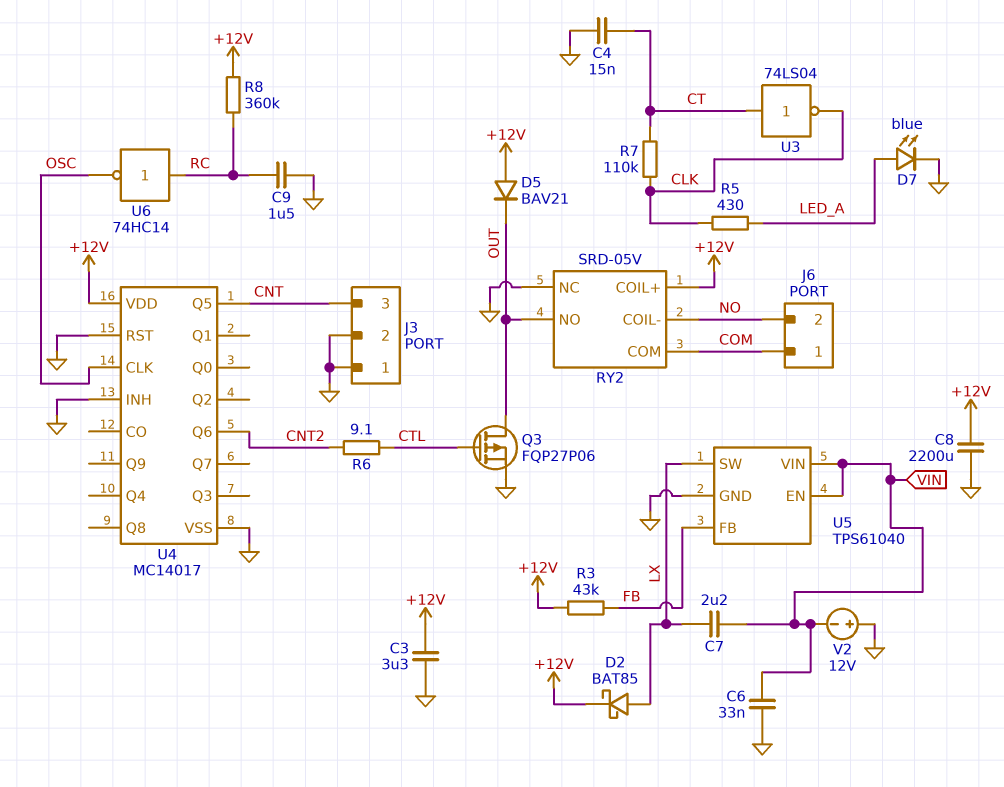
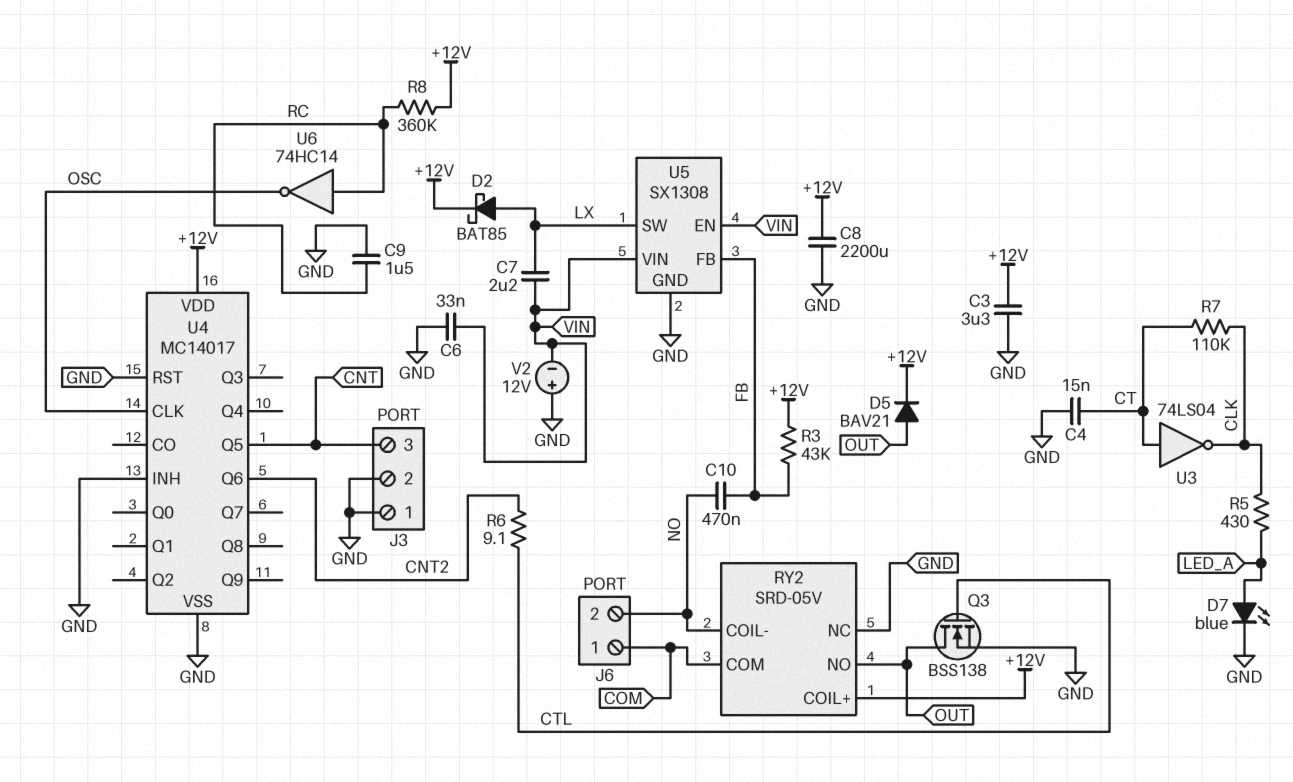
C10: none -> 470nF (FB, NO)
D5: diode BAV21 (A +12V, K OUT) -> diode BAV21 (A OUT, K +12V)
Q3: PMOS FQP27P06 (G CTL, D OUT, S GND) -> NMOS BSS138 (G CTL, D OUT, S GND)
U5: TPS61040 -> SX1308

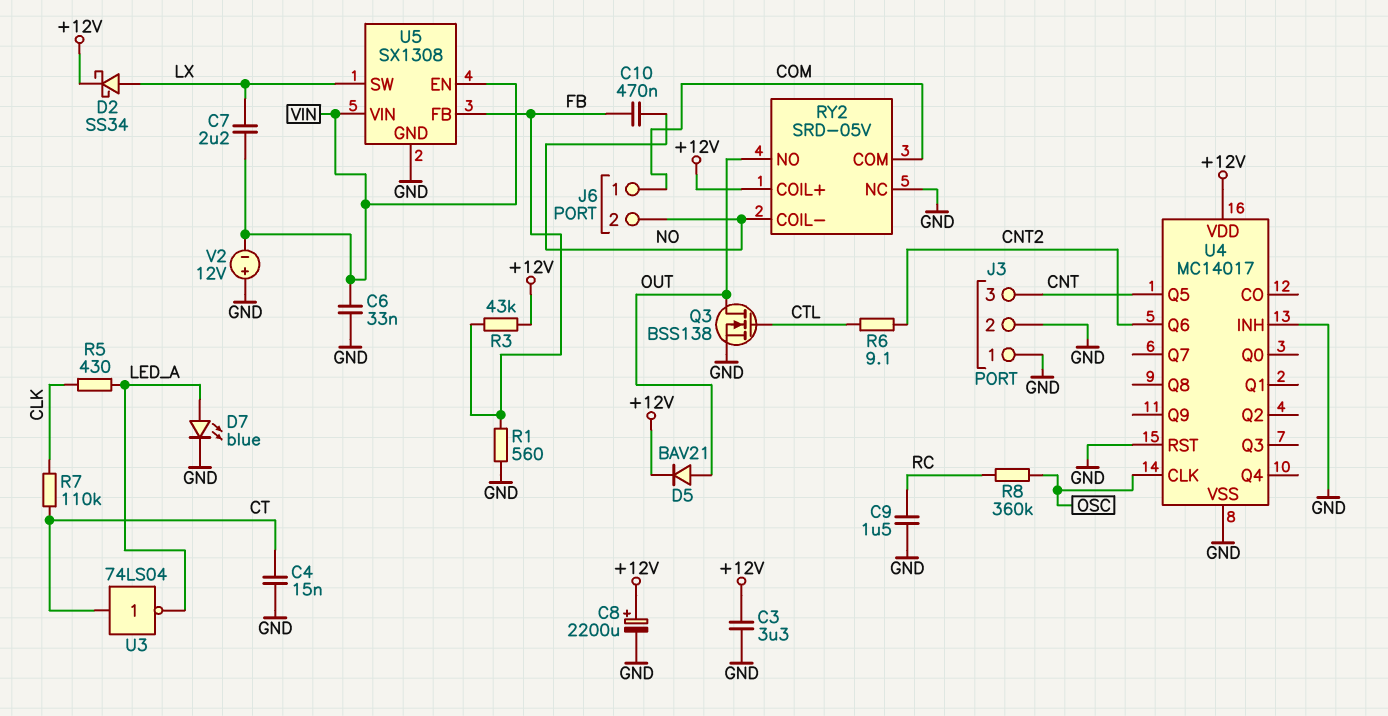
C8: 2200uF (+12V, GND) -> 2200uF (plus +12V, minus GND)
D2: schottky BAT85 (A LX, K +12V) -> schottky SS34 (A LX, K +12V)
R1: none -> 560 (FB, GND)
R8: 360k (+12V, RC) -> 360k (OSC, RC)
U3: NOT 74LS04 (in CT, out CLK) -> NOT 74LS04 (in CT, out LED_A)
U6: NOT 74HC14 (in RC, out OSC) -> none

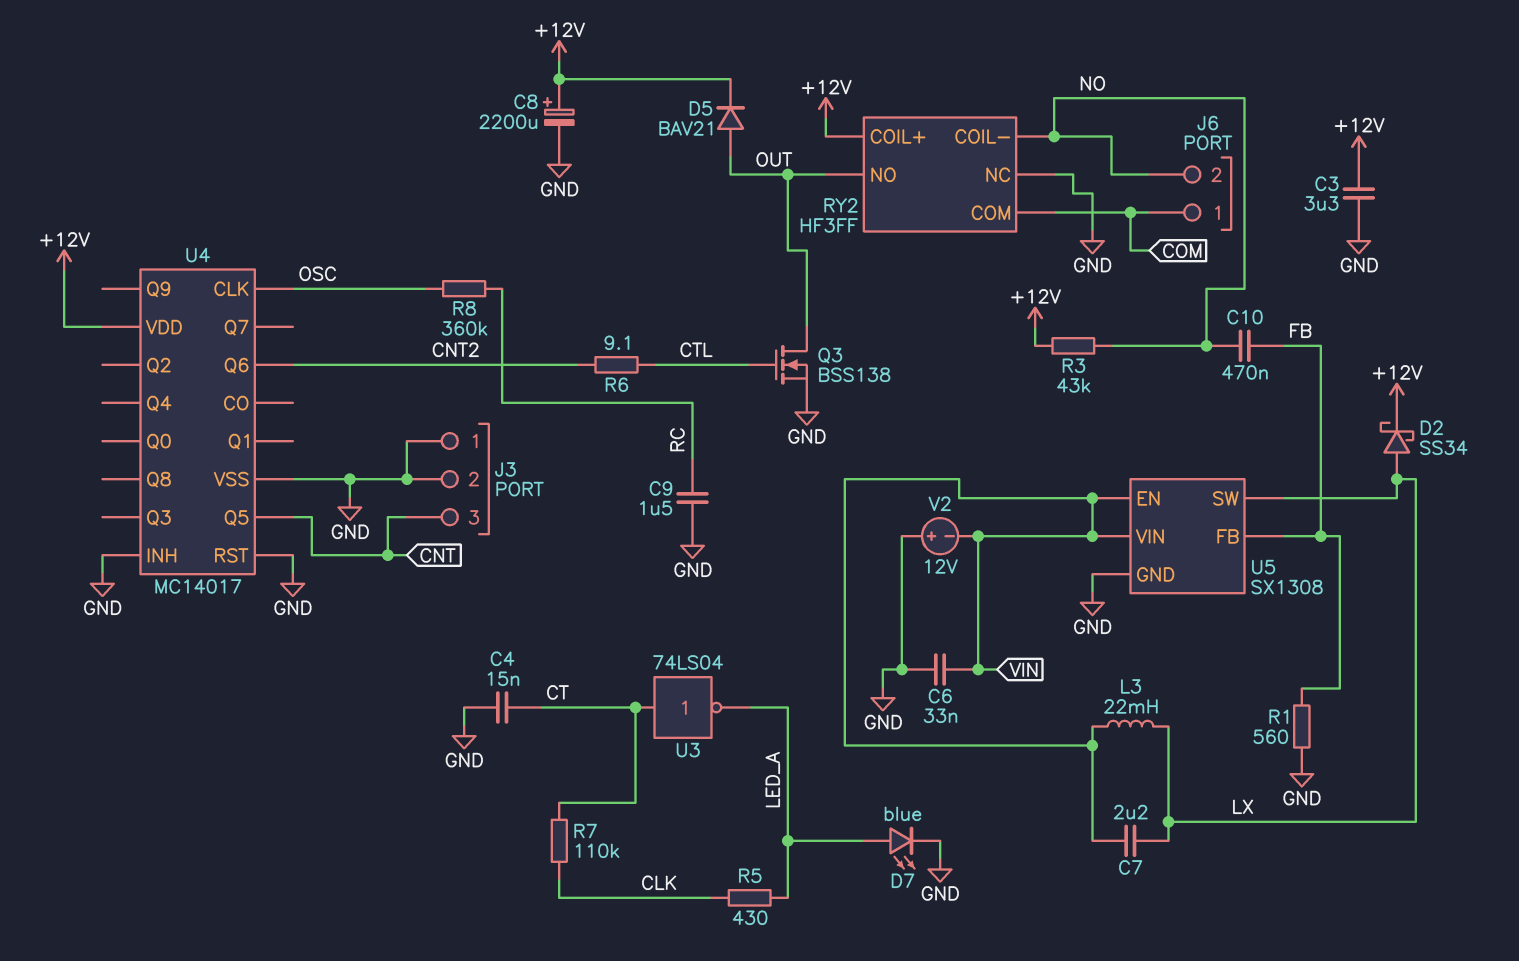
L3: none -> 22mH (LX, VIN)
R3: 43k (+12V, FB) -> 43k (+12V, NO)
RY2: SRD-05V -> HF3FF

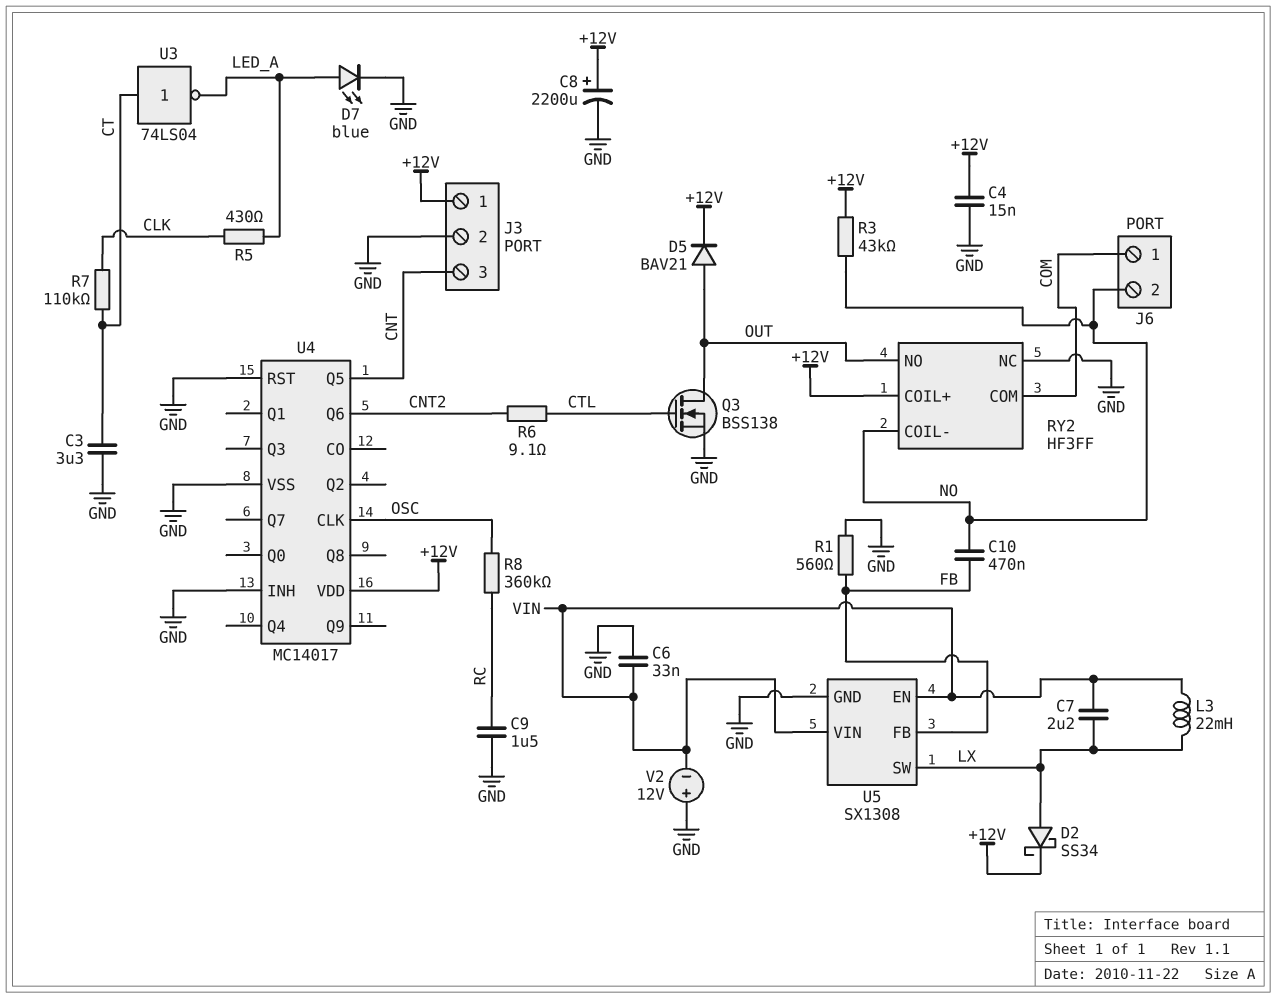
C3: 3.3uF (+12V, GND) -> 3.3uF (CT, GND)
C4: 15nF (CT, GND) -> 15nF (+12V, GND)
J3 pin 1: GND -> +12V

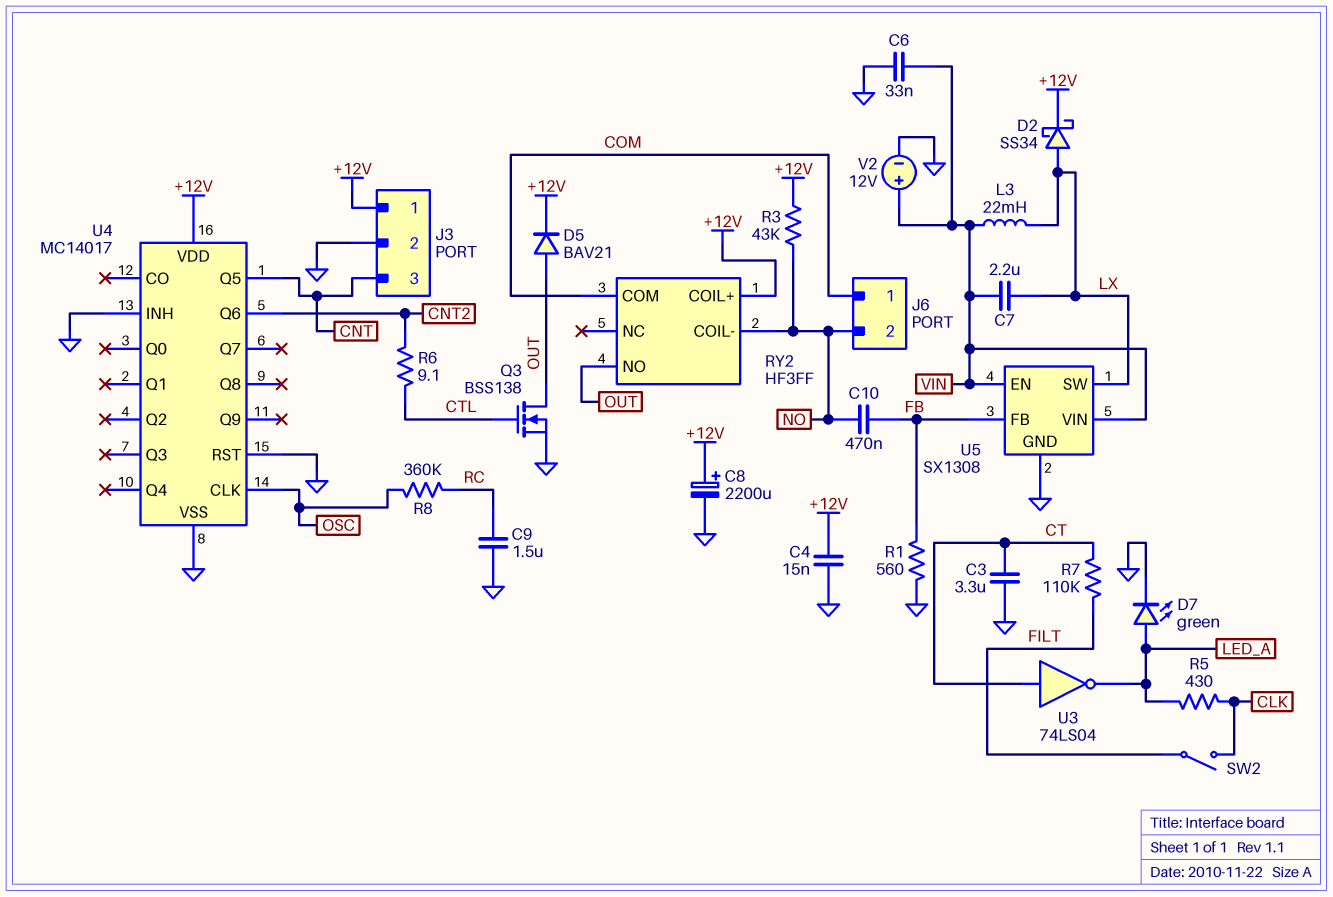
D7: LED blue (A LED_A, K GND) -> LED green (A LED_A, K GND)
R7: 110k (CLK, CT) -> 110k (CT, FILT)
RY2 pin NC: GND -> none
SW2: none -> switch (CLK, FILT)
V2: 12V (plus GND, minus VIN) -> 12V (plus VIN, minus GND)

